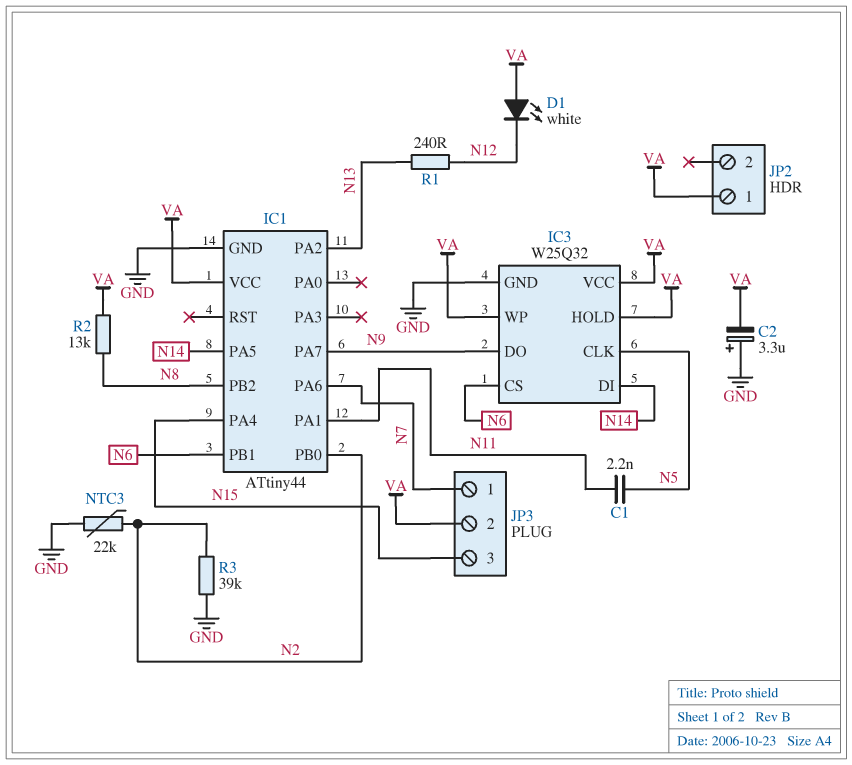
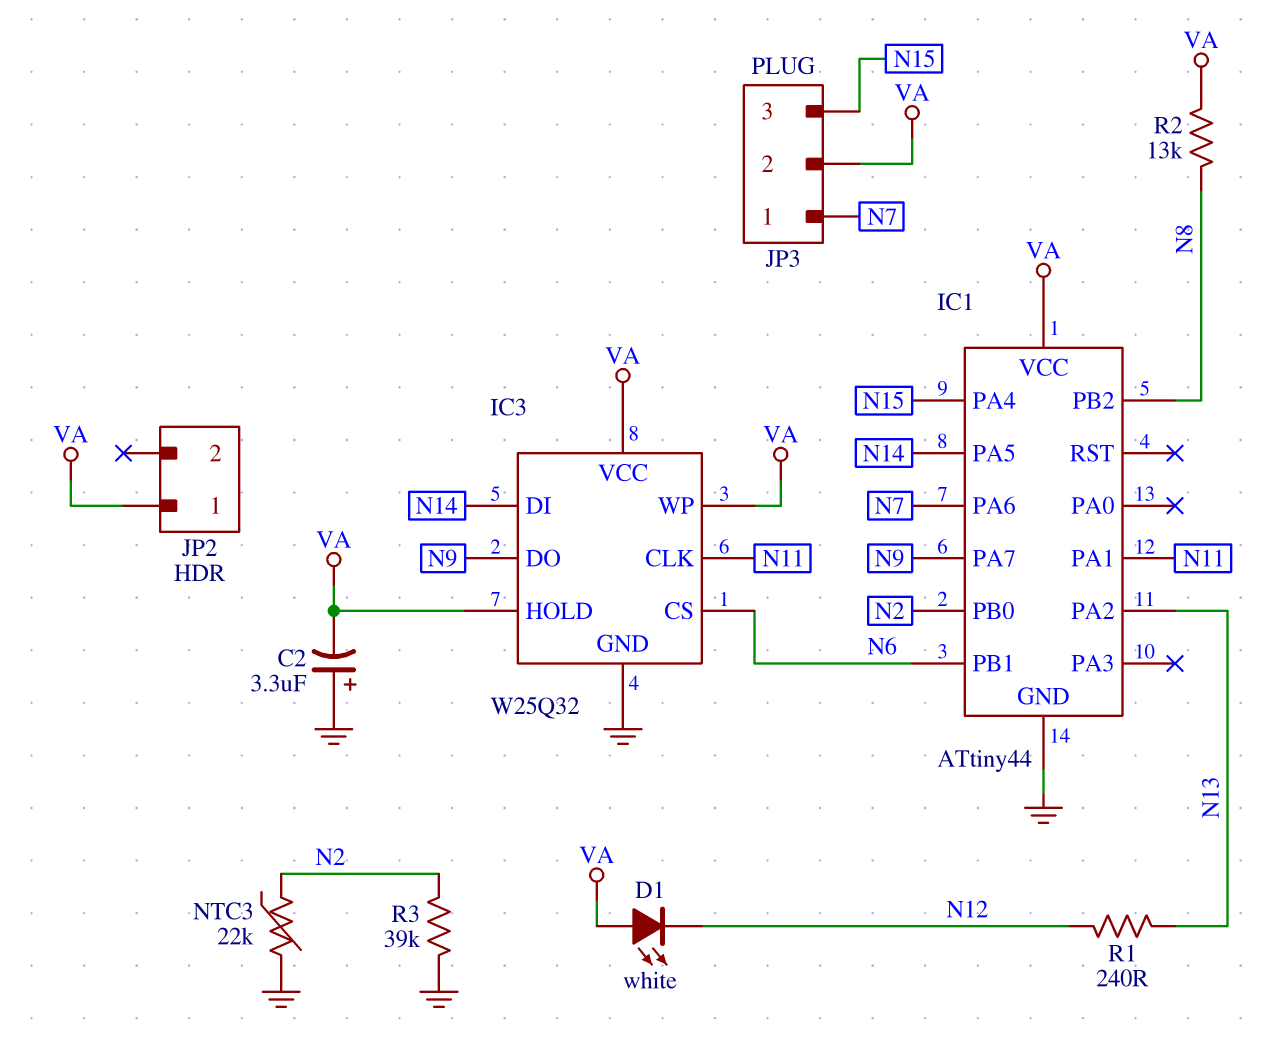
C1: 2.2nF (N5, N11) -> none
IC3 pin CLK: N5 -> N11

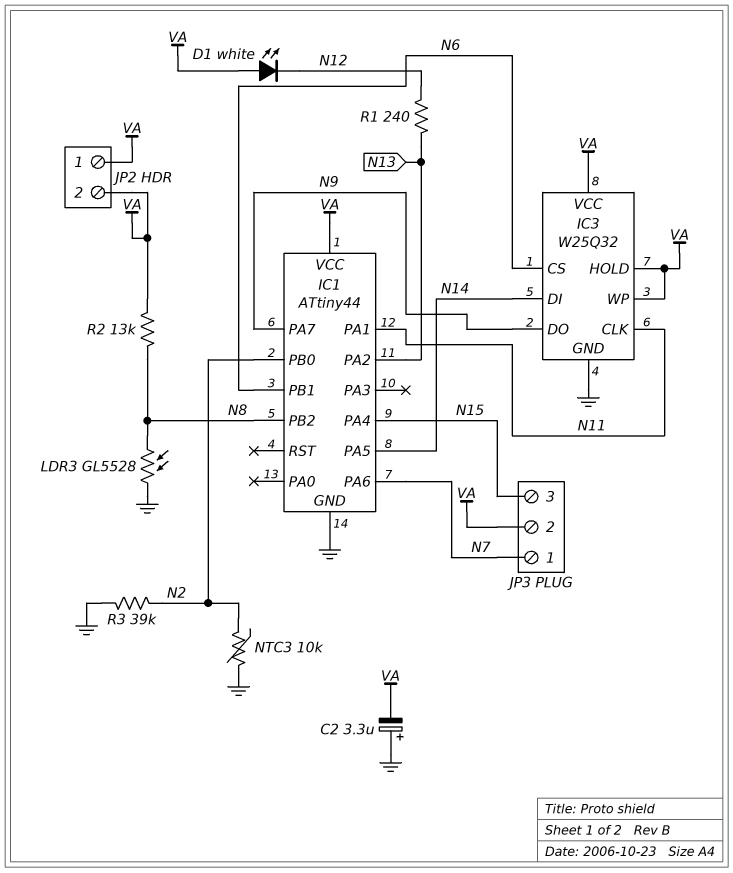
JP2 pin 2: none -> VA
LDR3: none -> GL5528 (GND, N8)
NTC3: 22k (GND, N2) -> 10k (GND, N2)

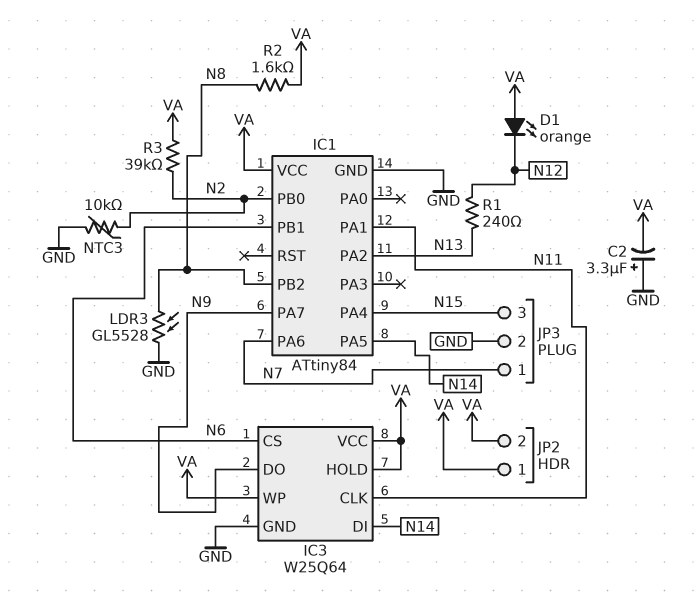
D1: LED white (A VA, K N12) -> LED orange (A VA, K N12)
IC1: ATtiny44 -> ATtiny84
IC3: W25Q32 -> W25Q64
JP3 pin 2: VA -> GND
R2: 13k (N8, VA) -> 1.6k (N8, VA)
R3: 39k (GND, N2) -> 39k (N2, VA)

